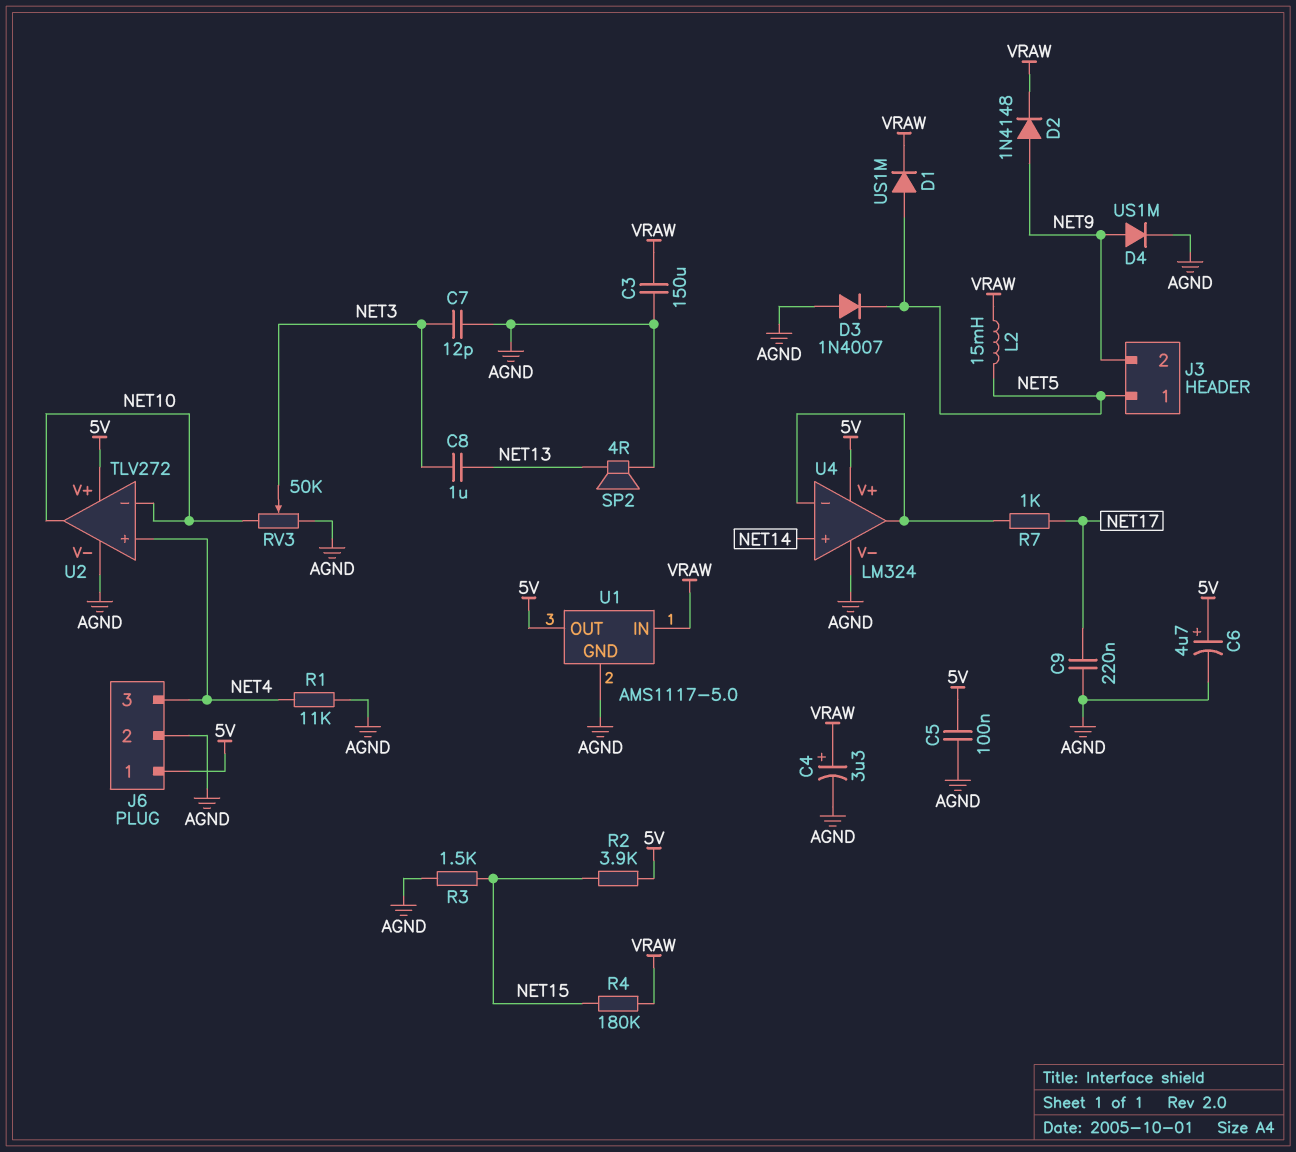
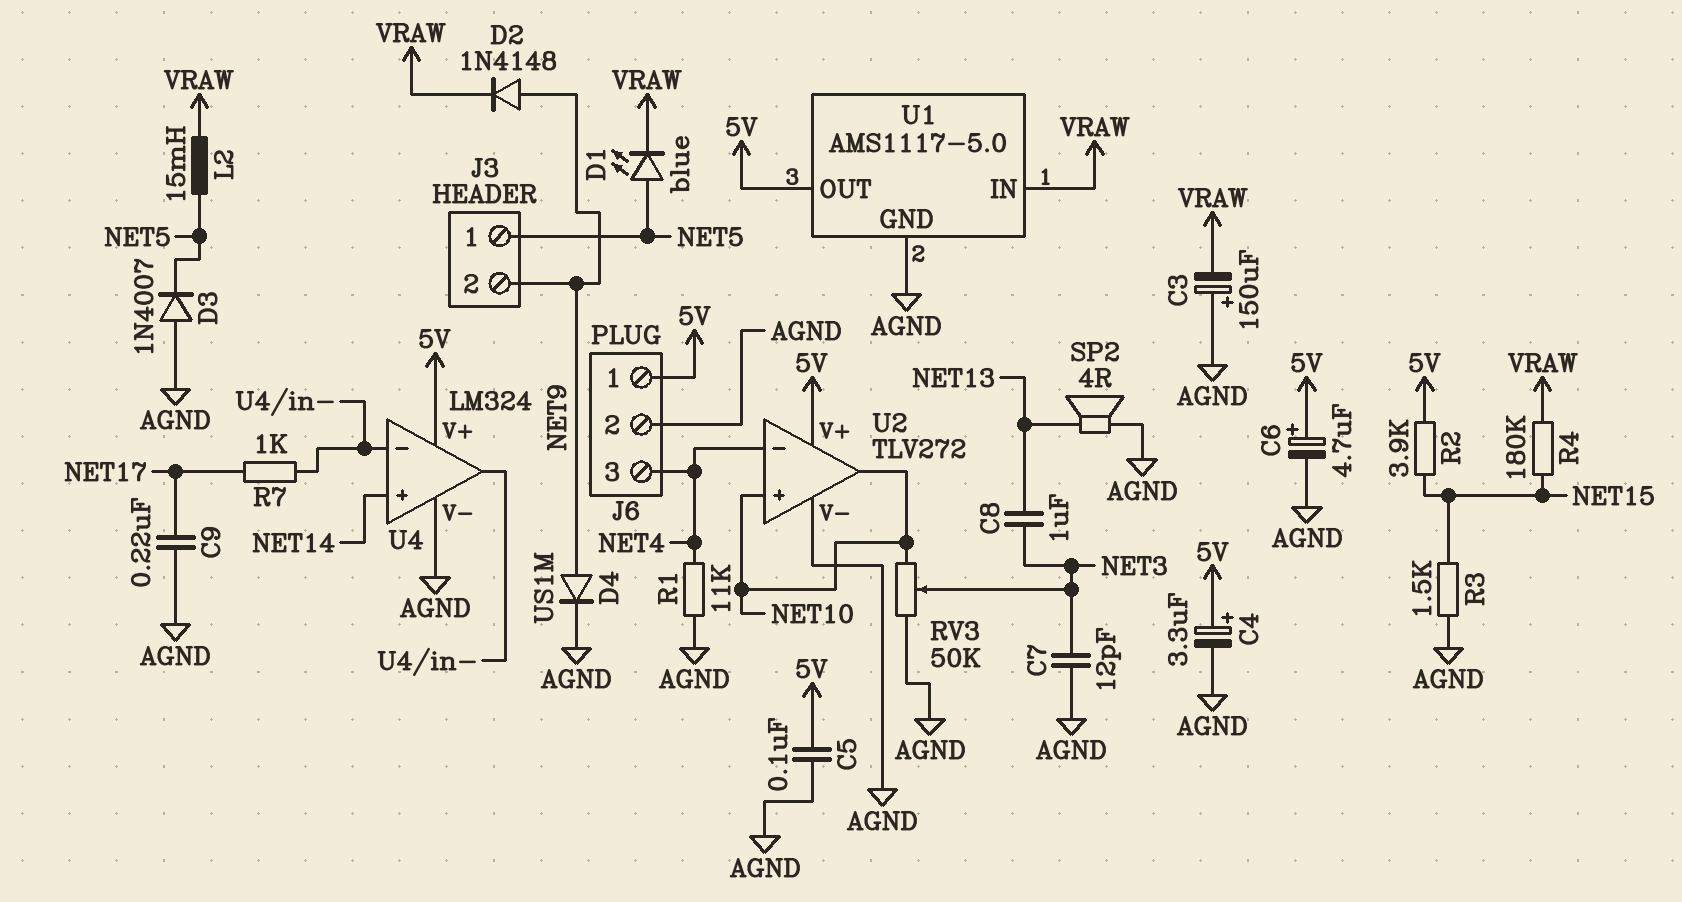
C3: 150uF (AGND, VRAW) -> 150uF (plus AGND, minus VRAW)
C4: 3.3uF (plus VRAW, minus AGND) -> 3.3uF (plus 5V, minus AGND)
D1: diode US1M (A NET5, K VRAW) -> LED blue (A NET5, K VRAW)
U2 pin in+: NET4 -> NET10
U2 pin in-: NET10 -> NET4

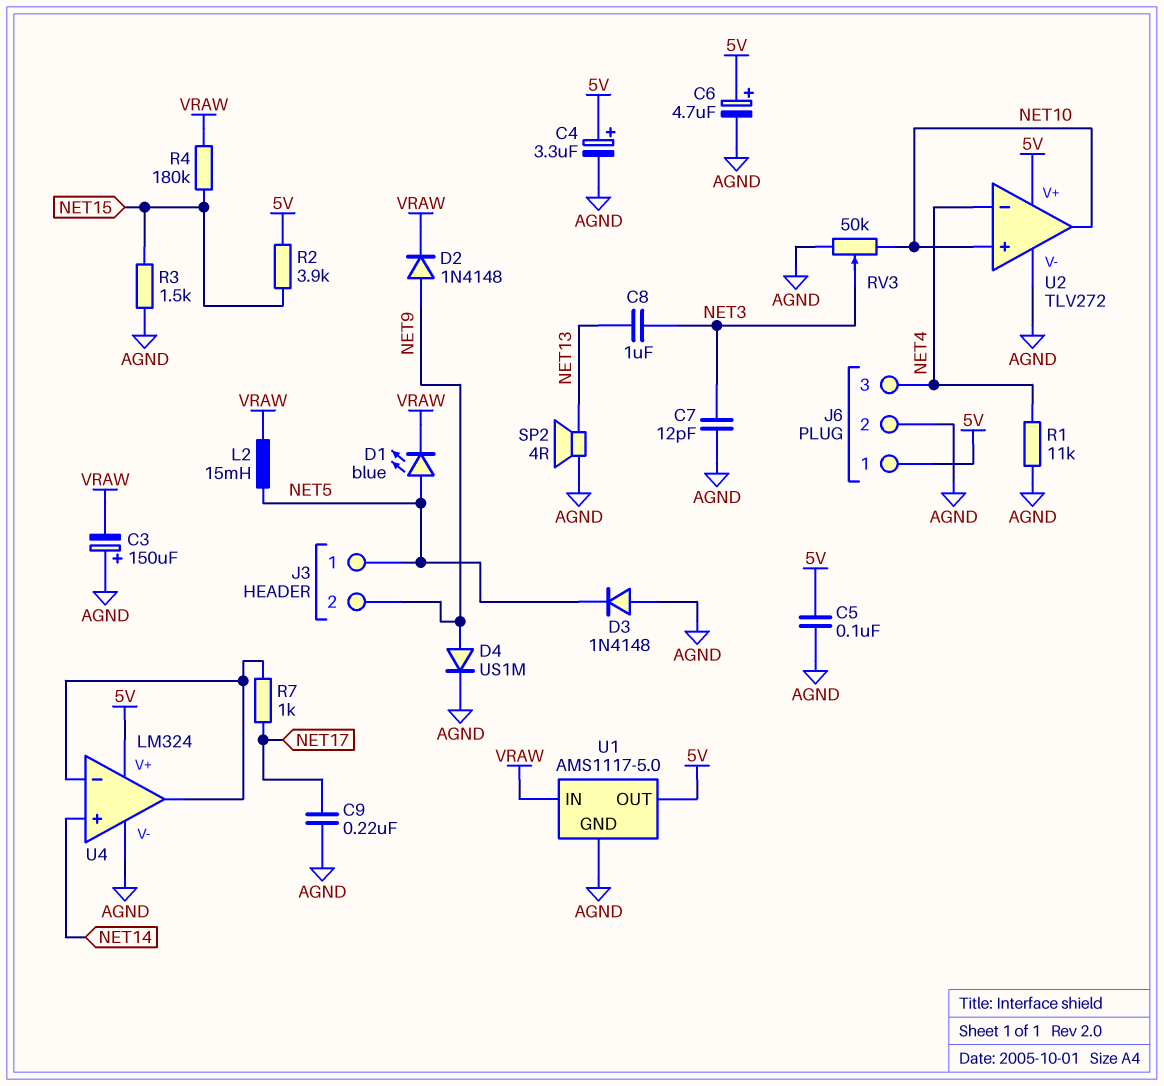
D3: diode 1N4007 (A AGND, K NET5) -> diode 1N4148 (A AGND, K NET5)

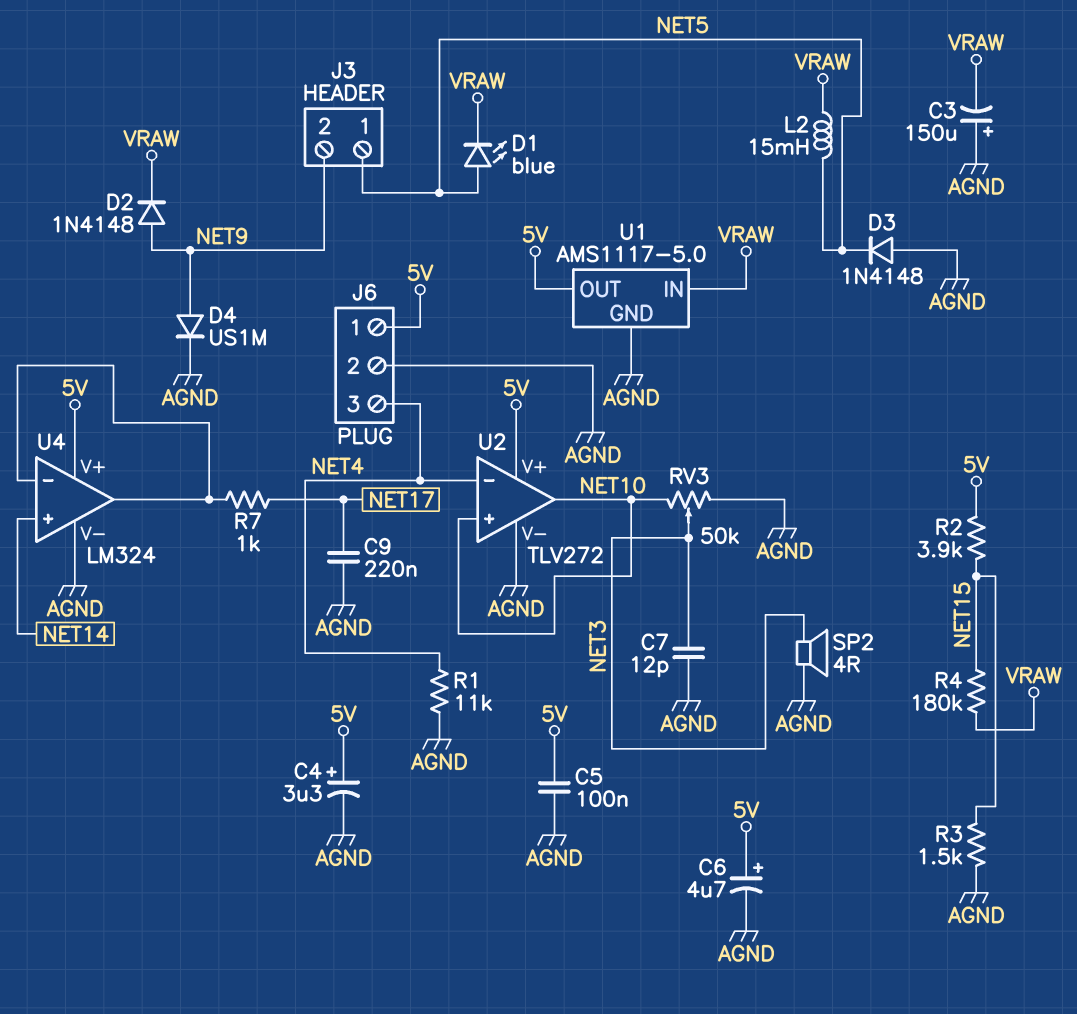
C8: 1uF (NET3, NET13) -> none
SP2: speaker 4R (AGND, NET13) -> speaker 4R (AGND, NET3)

